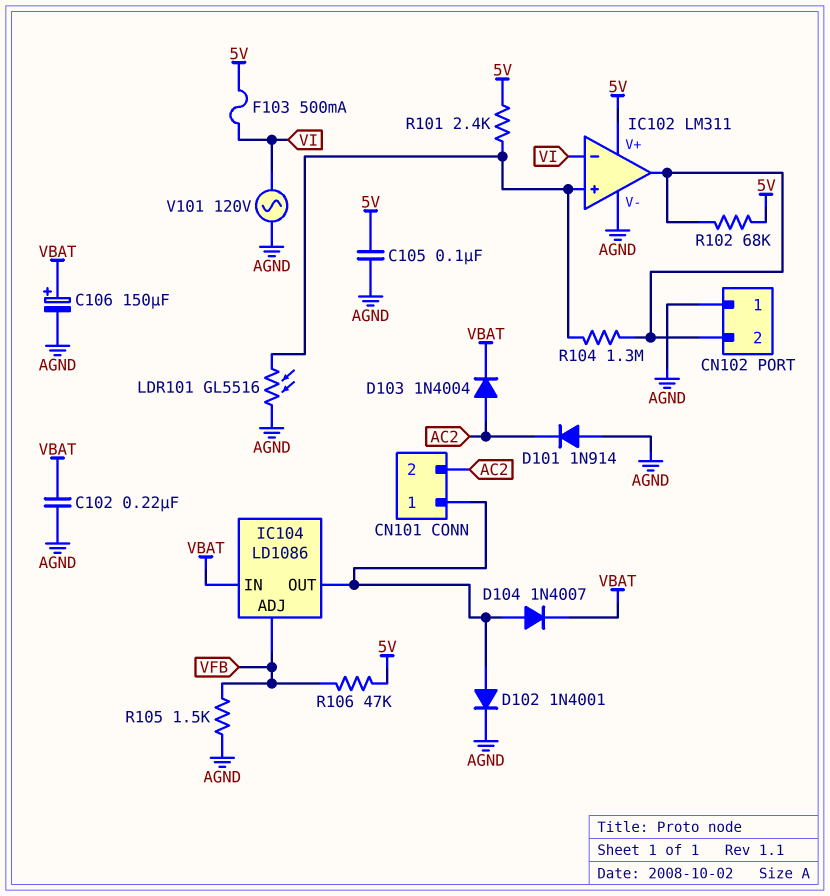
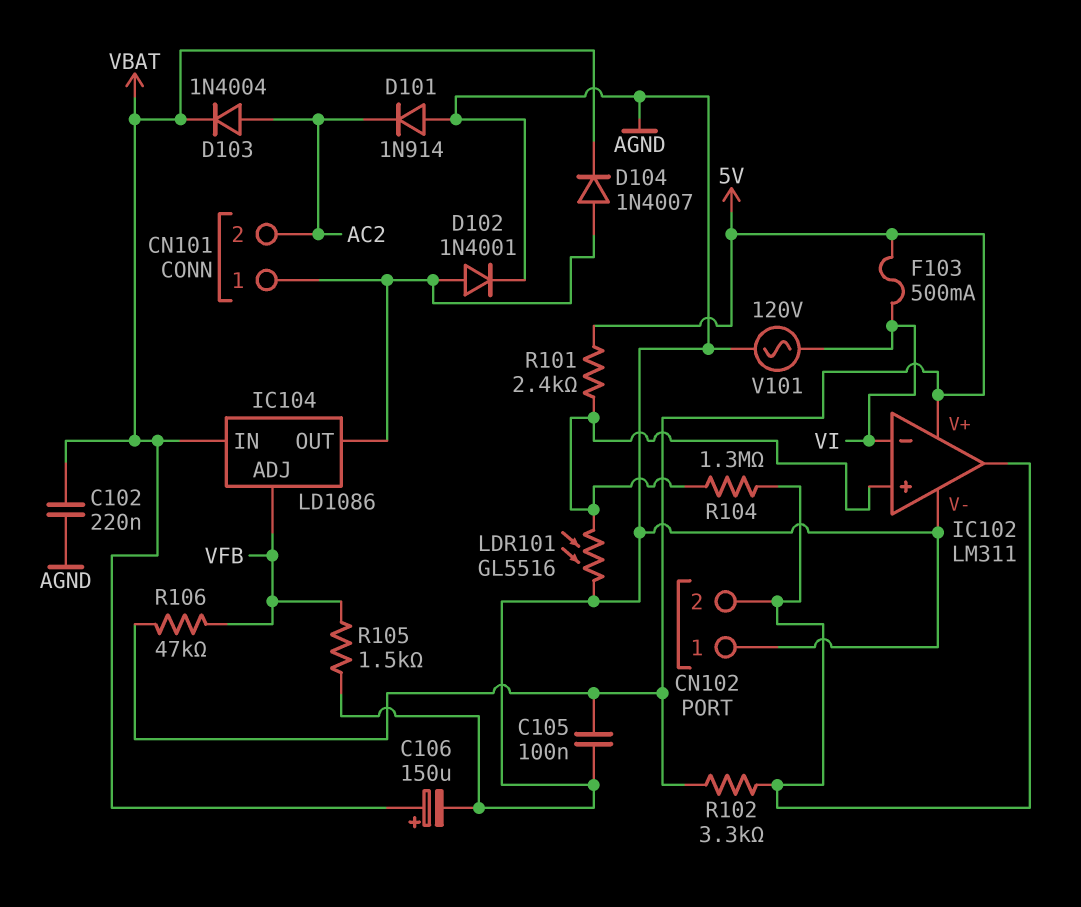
R102: 68k (5V, CN102/2) -> 3.3k (5V, CN102/2)

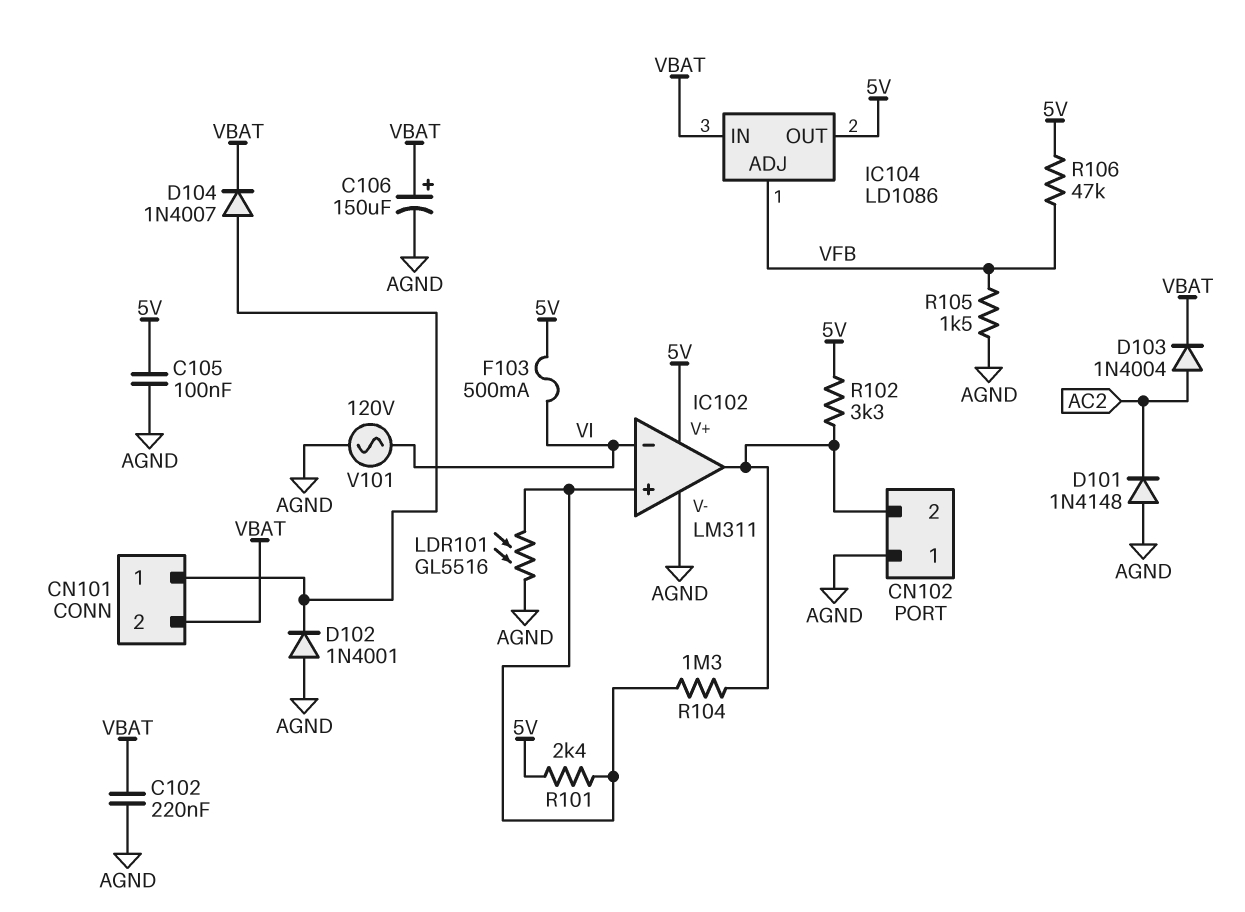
CN101 pin 2: AC2 -> VBAT
D101: diode 1N914 (A AGND, K AC2) -> diode 1N4148 (A AGND, K AC2)
D102: diode 1N4001 (A CN101/1, K AGND) -> diode 1N4001 (A AGND, K CN101/1)
IC104 pin OUT: CN101/1 -> 5V

